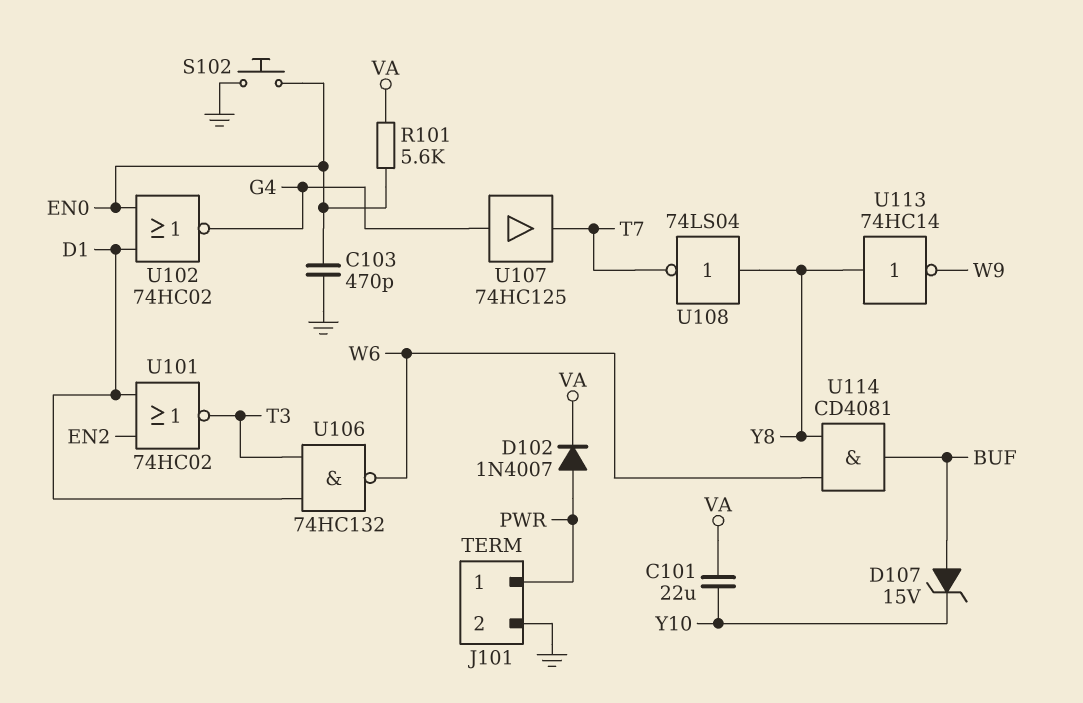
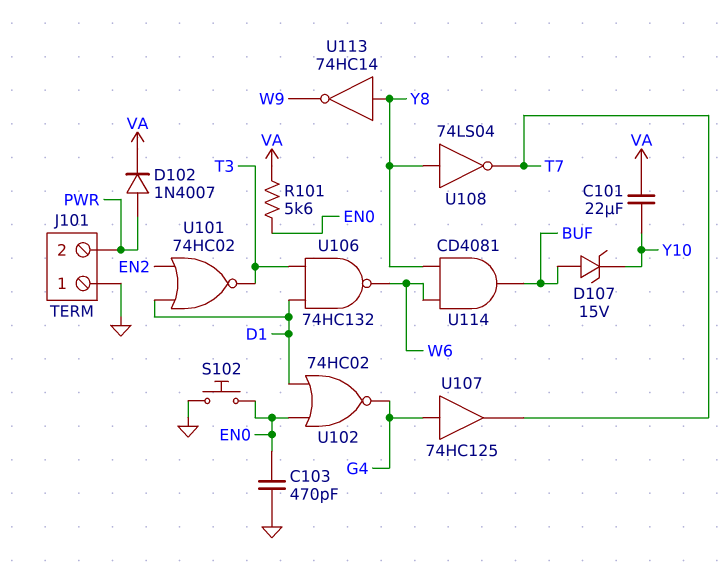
J101 pin 1: PWR -> GND
J101 pin 2: GND -> PWR

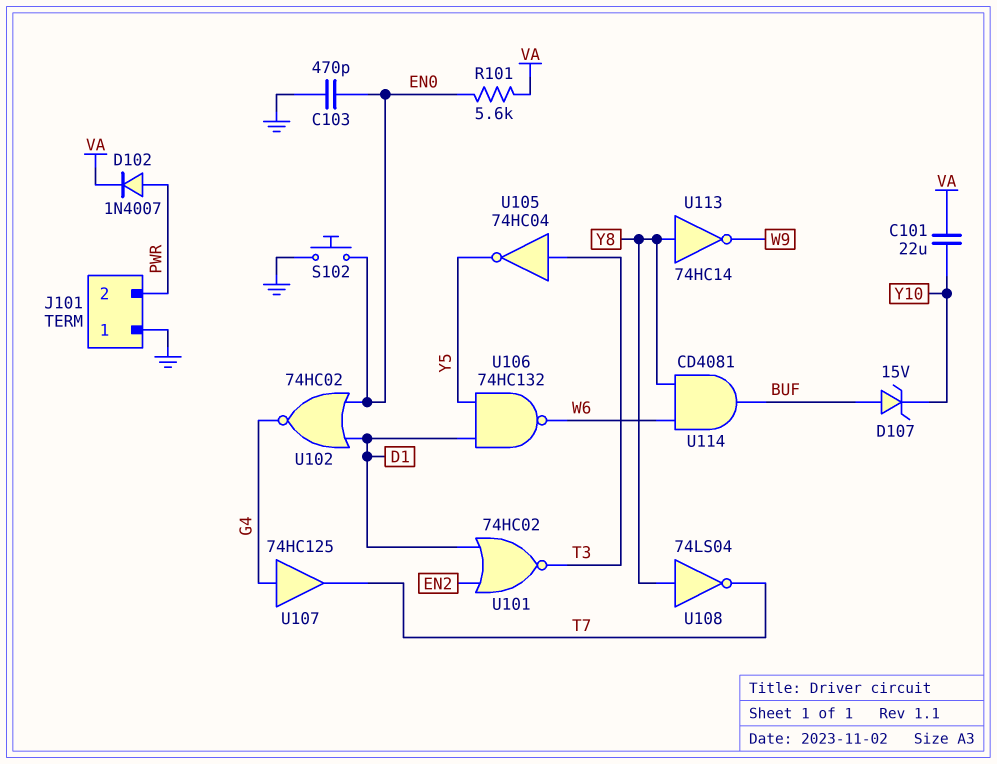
U105: none -> NOT 74HC04 (in T3, out Y5)
U106: NAND 74HC132 (in D1, in T3, out W6) -> NAND 74HC132 (in D1, in Y5, out W6)

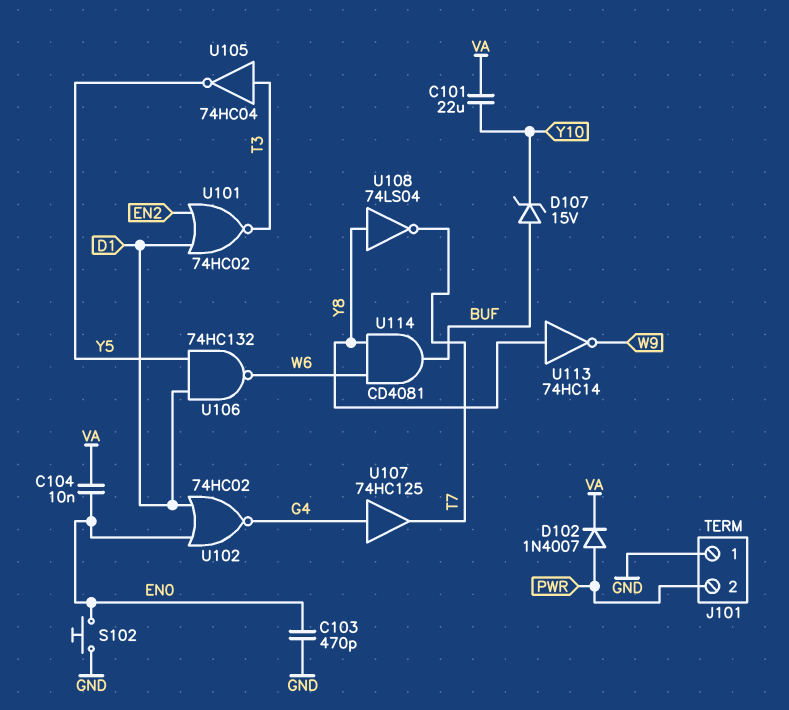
C104: none -> 10nF (EN0, VA)
R101: 5.6k (EN0, VA) -> none

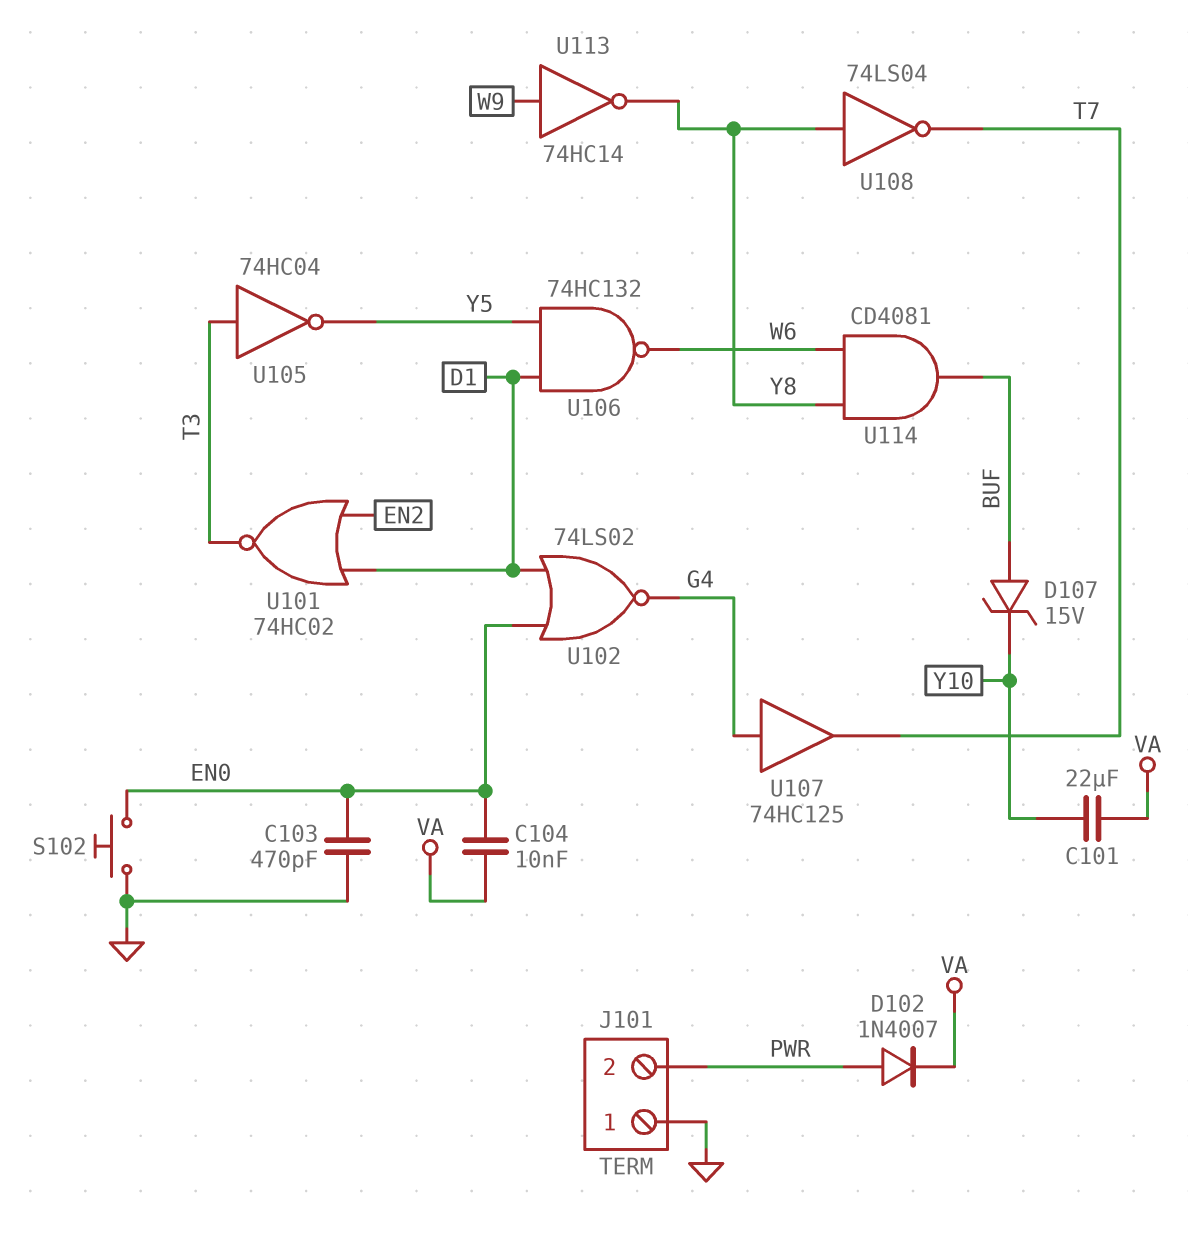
U102: NOR 74HC02 (in D1, in EN0, out G4) -> NOR 74LS02 (in D1, in EN0, out G4)
U113: NOT 74HC14 (in Y8, out W9) -> NOT 74HC14 (in W9, out Y8)

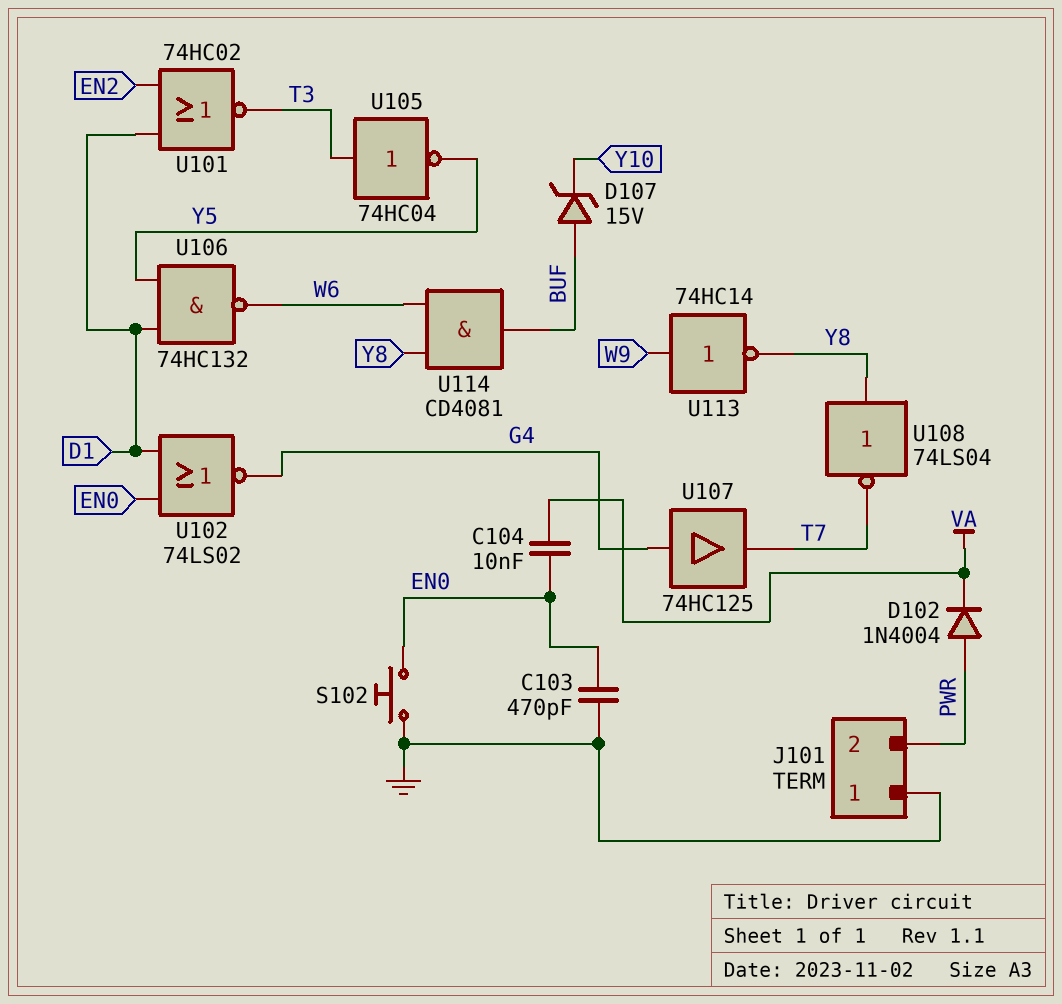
C101: 22uF (VA, Y10) -> none
D102: diode 1N4007 (A PWR, K VA) -> diode 1N4004 (A PWR, K VA)

